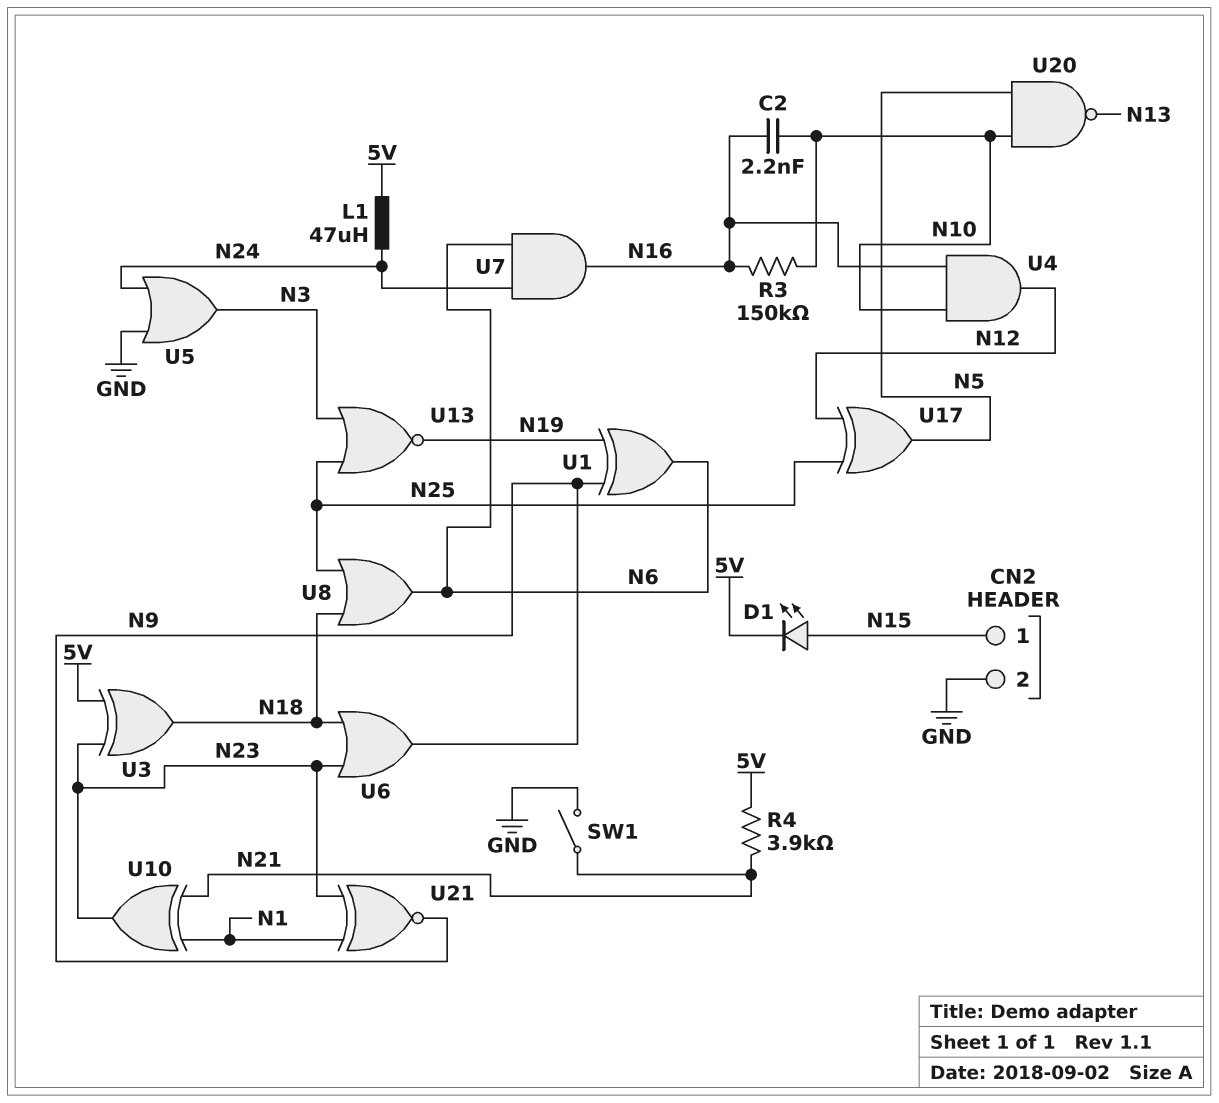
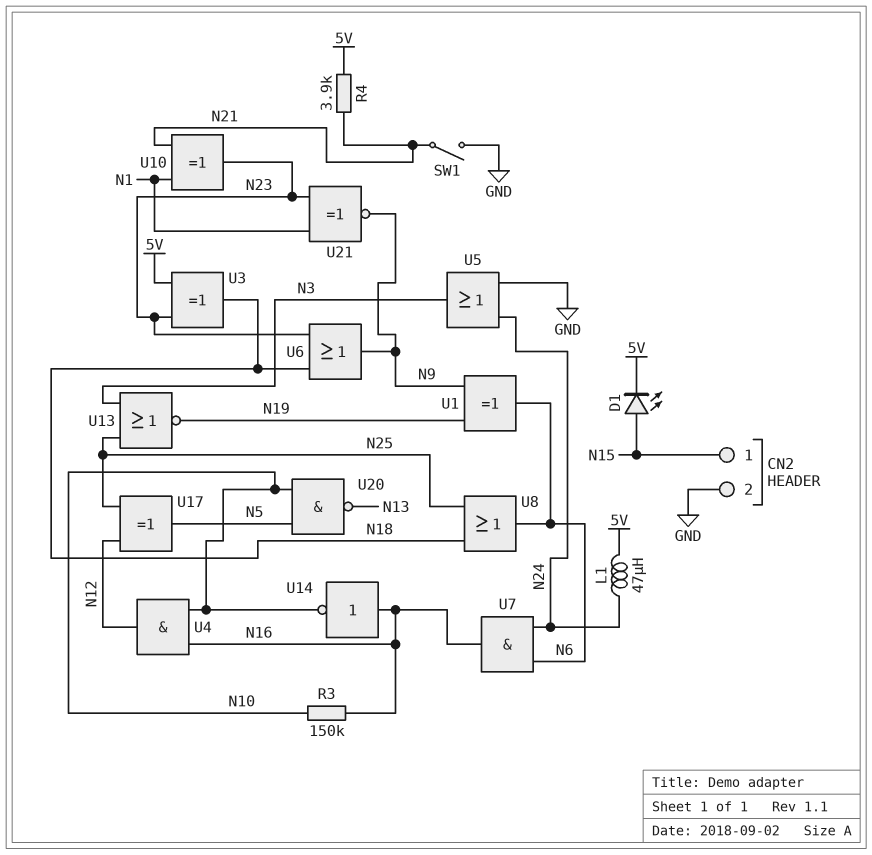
C2: 2.2nF (N10, N16) -> none
U14: none -> NOT (in N16, out N10)

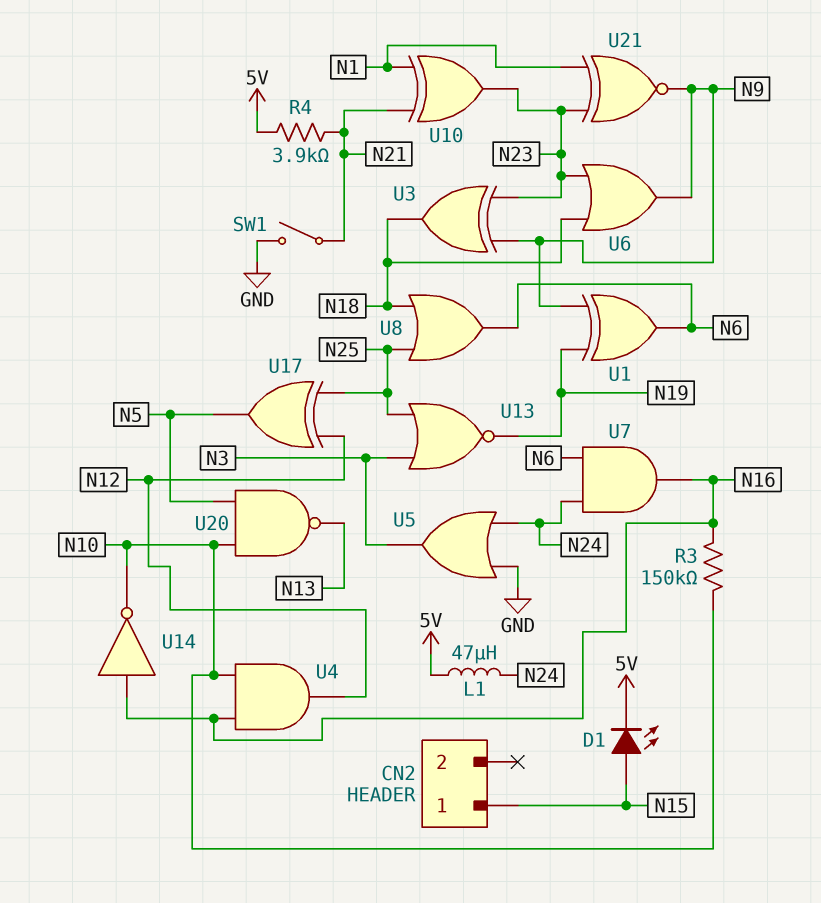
CN2 pin 2: GND -> none
U3: XOR (in 5V, in N23, out N18) -> XOR (in N9, in N23, out N18)

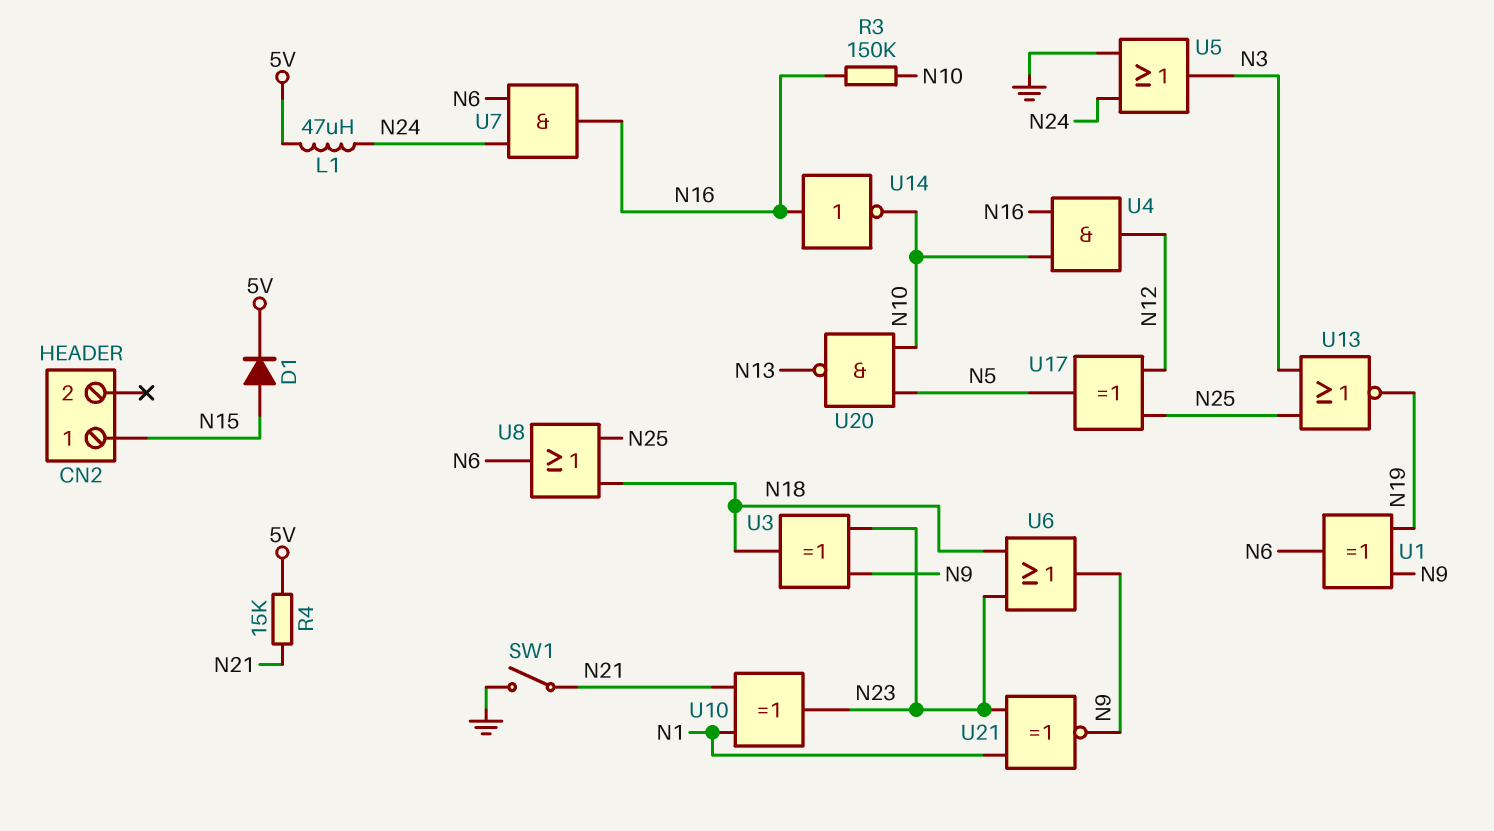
D1: LED (A N15, K 5V) -> diode (A N15, K 5V)
R4: 3.9k (5V, N21) -> 15k (5V, N21)

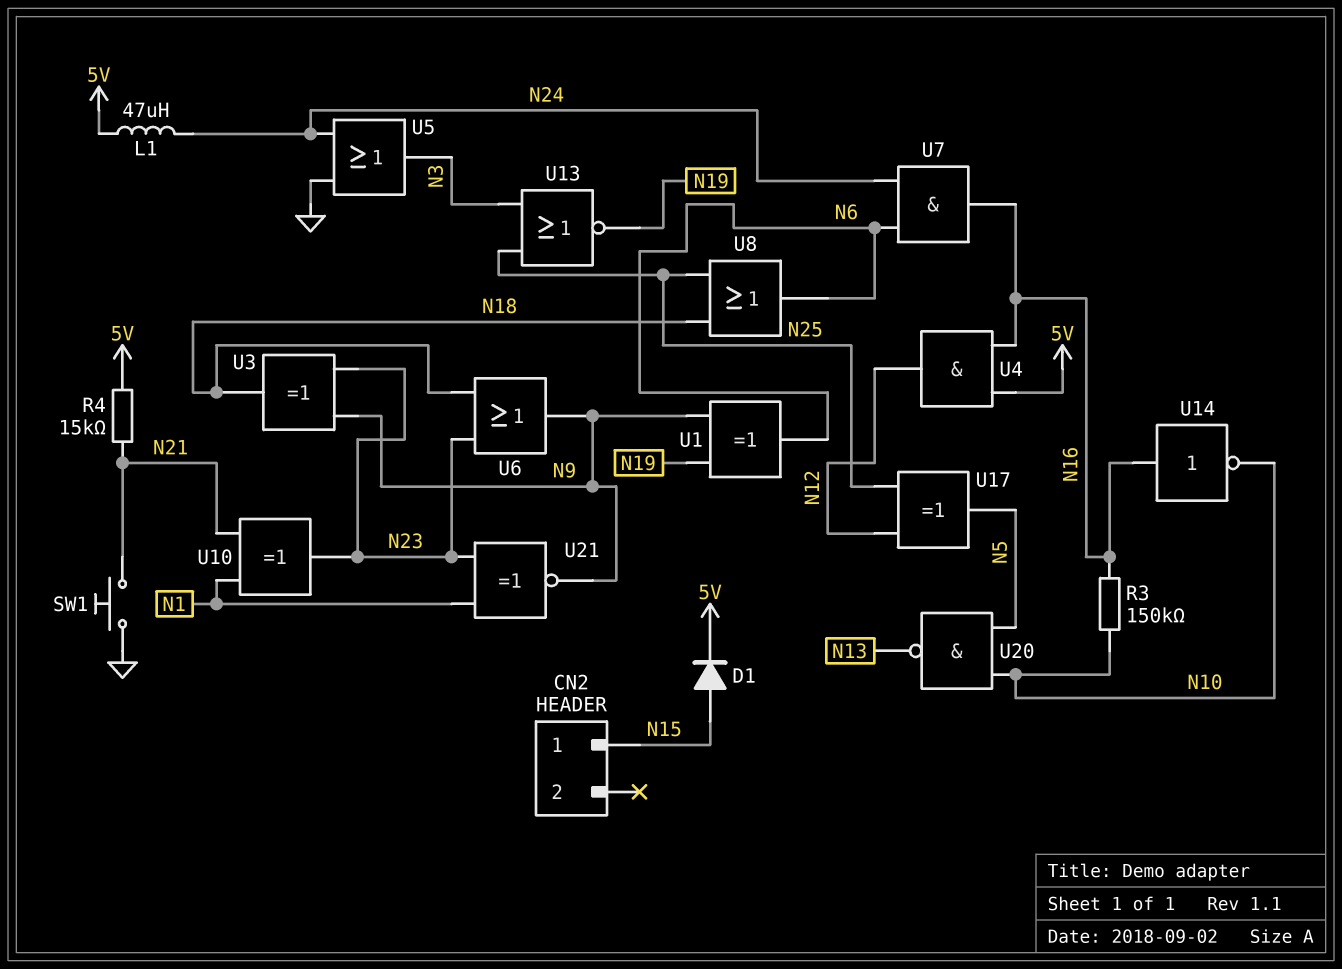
SW1: switch (GND, N21) -> button (GND, N21)
U4: AND (in N10, in N16, out N12) -> AND (in 5V, in N16, out N12)

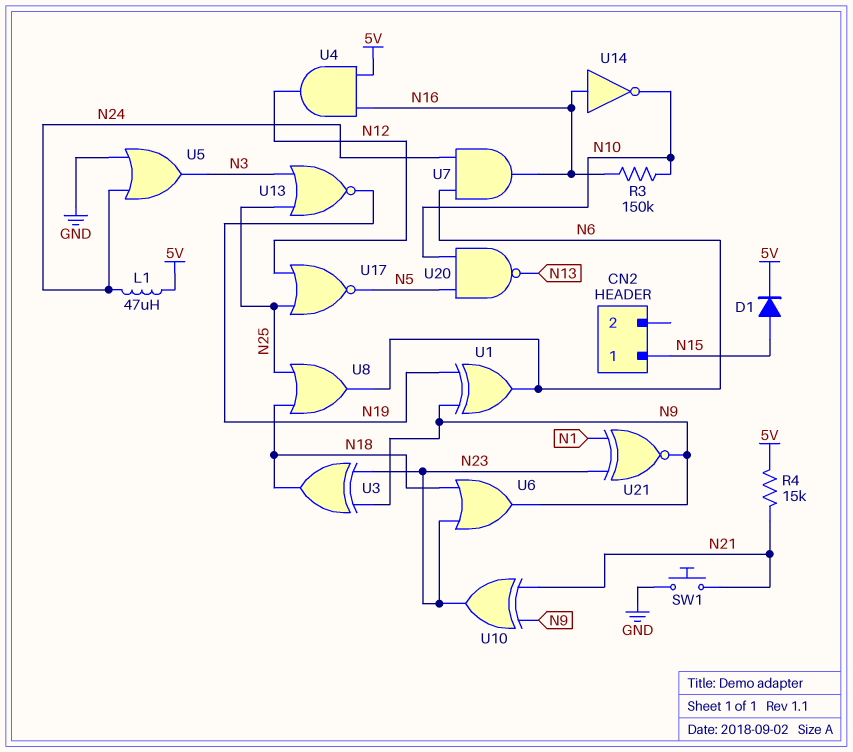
U10: XOR (in N1, in N21, out N23) -> XOR (in N9, in N21, out N23)
U17: XOR (in N12, in N25, out N5) -> NOR (in N12, in N25, out N5)

